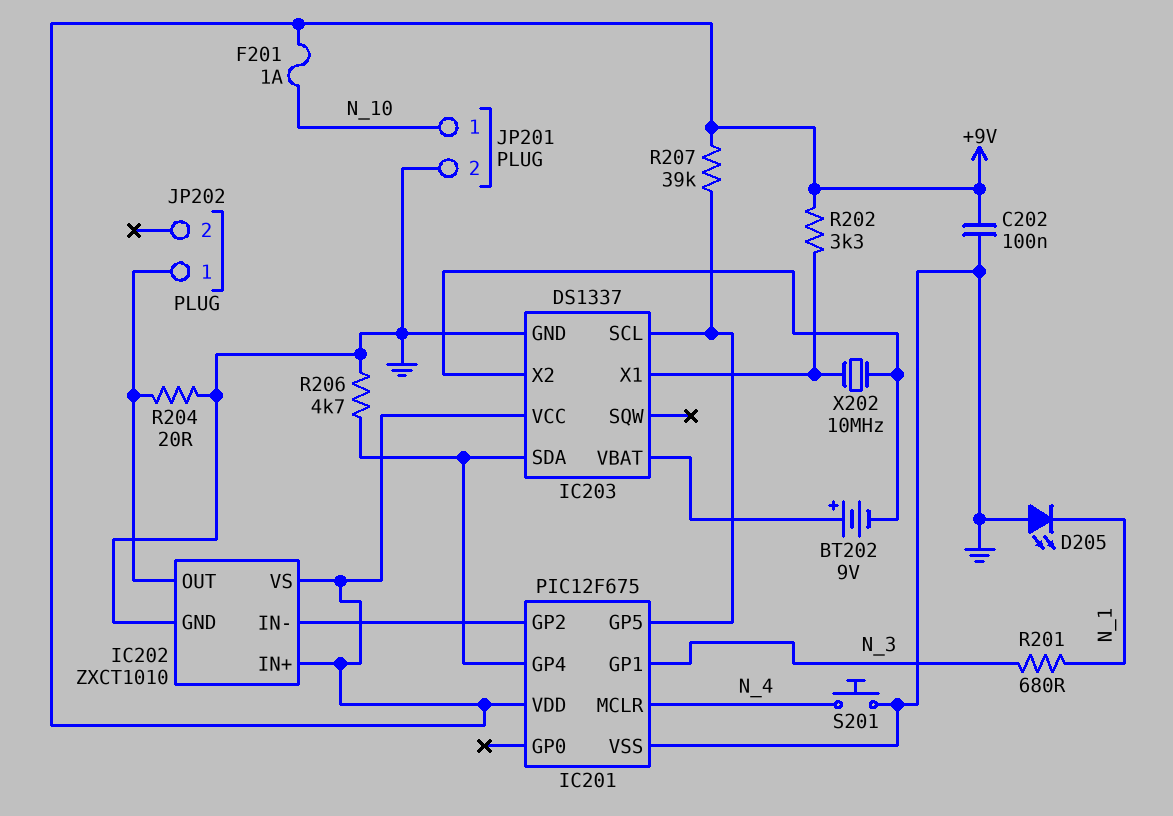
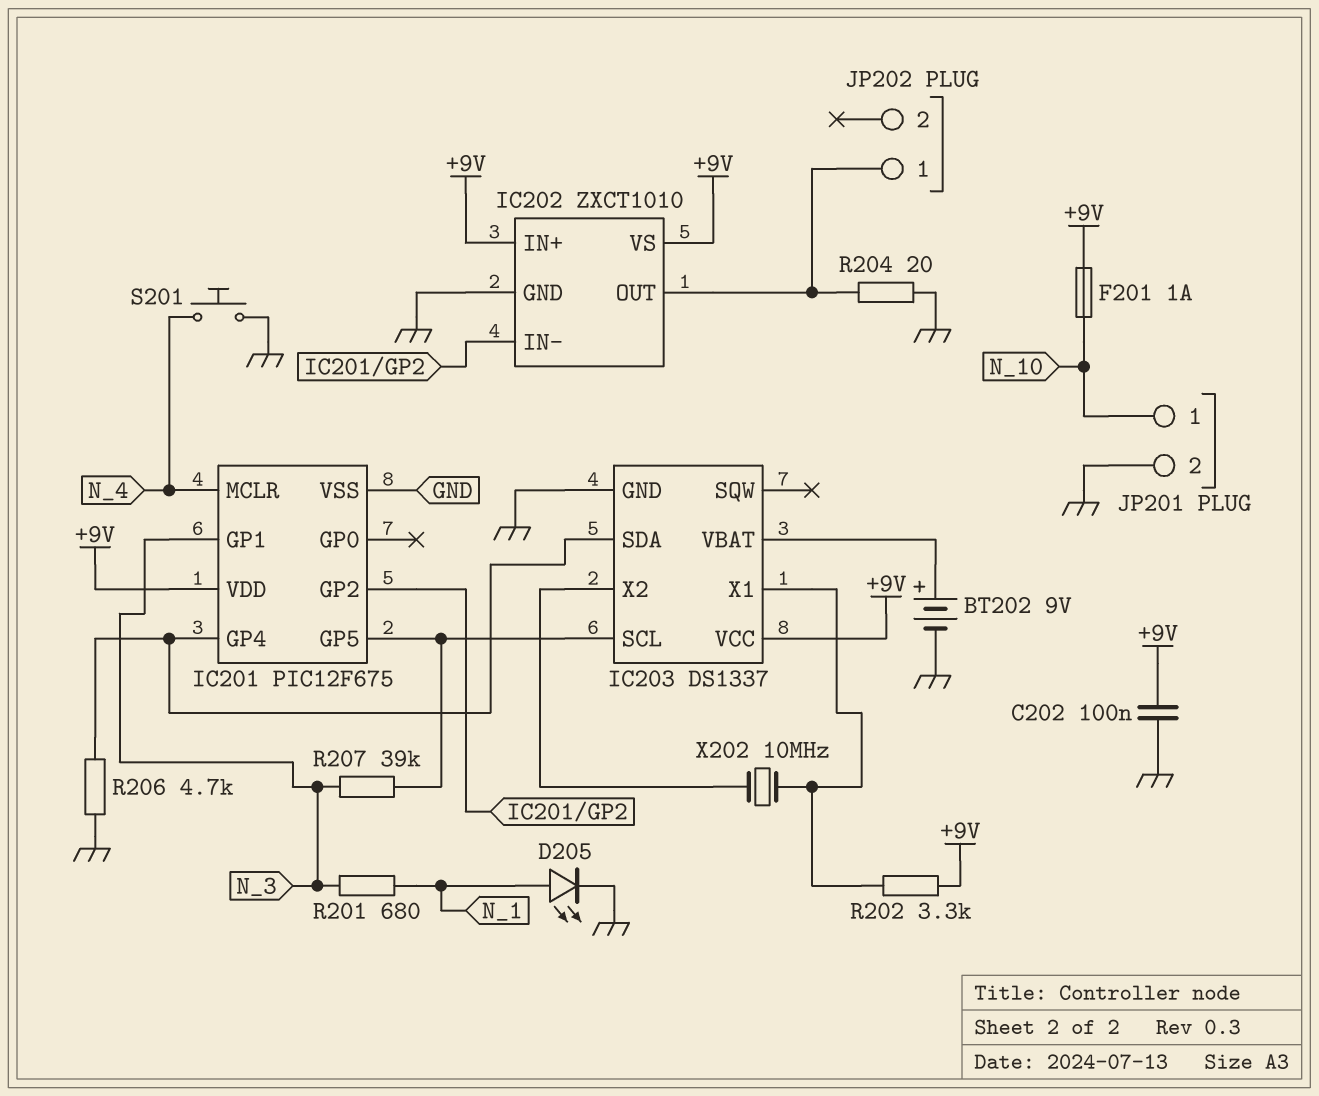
BT202: 9V (plus IC203/VBAT, minus IC203/X2) -> 9V (plus IC203/VBAT, minus GND)
D205: LED (A GND, K N_1) -> LED (A N_1, K GND)
R207: 39k (+9V, IC201/GP5) -> 39k (IC201/GP5, N_3)

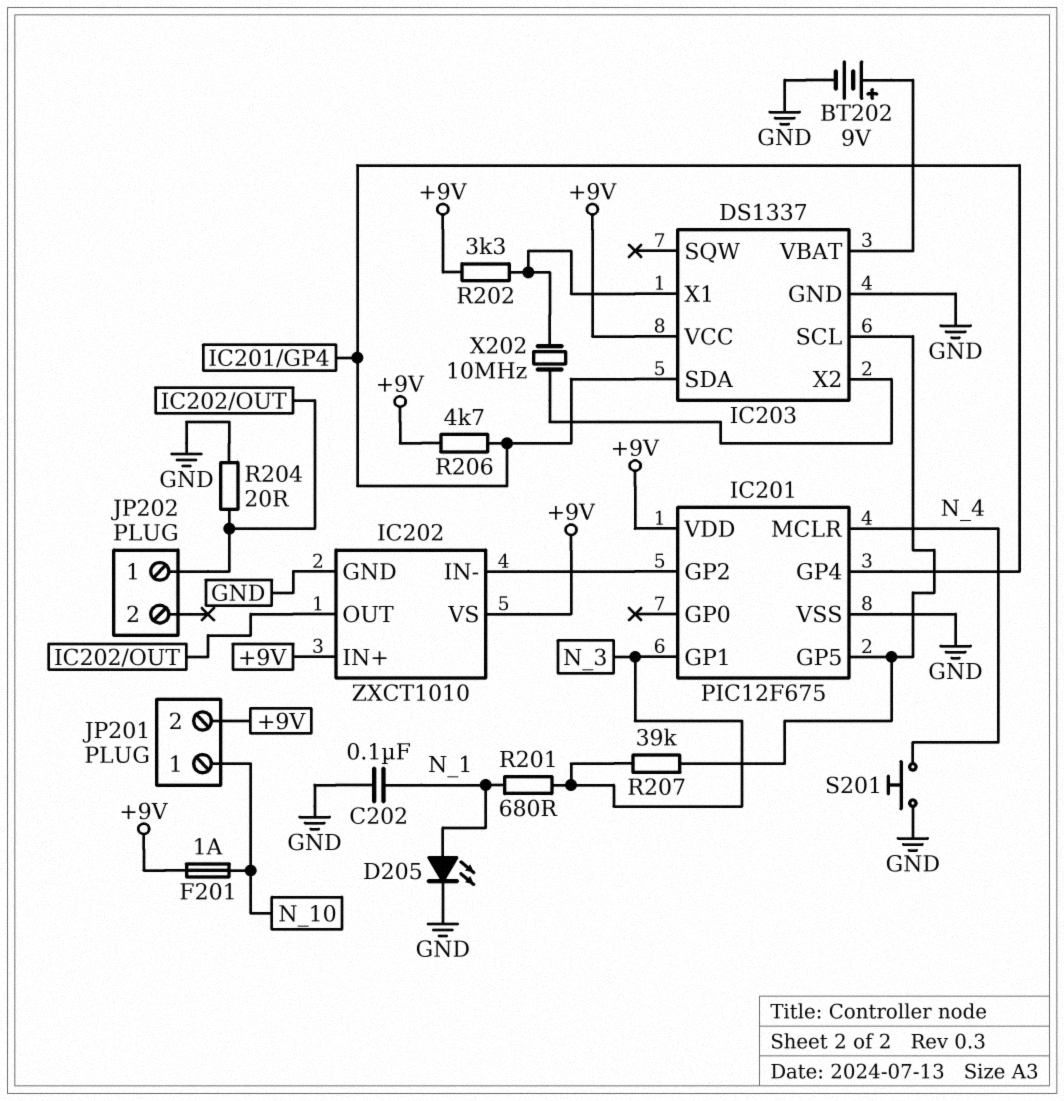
C202: 100nF (+9V, GND) -> 100nF (GND, N_1)
JP201 pin 2: GND -> +9V
R206: 4.7k (GND, IC201/GP4) -> 4.7k (+9V, IC201/GP4)

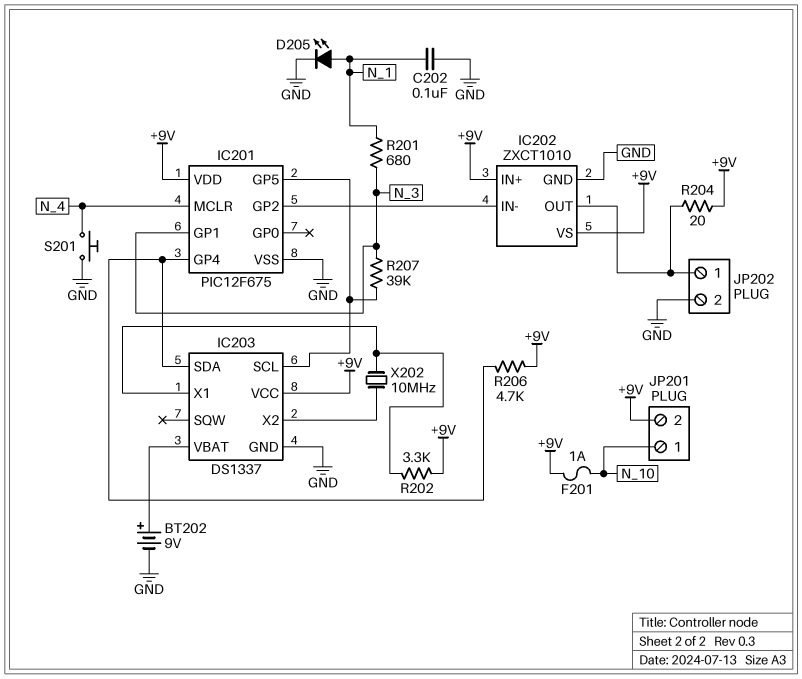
JP202 pin 2: none -> GND
R204: 20 (GND, IC202/OUT) -> 20 (+9V, IC202/OUT)

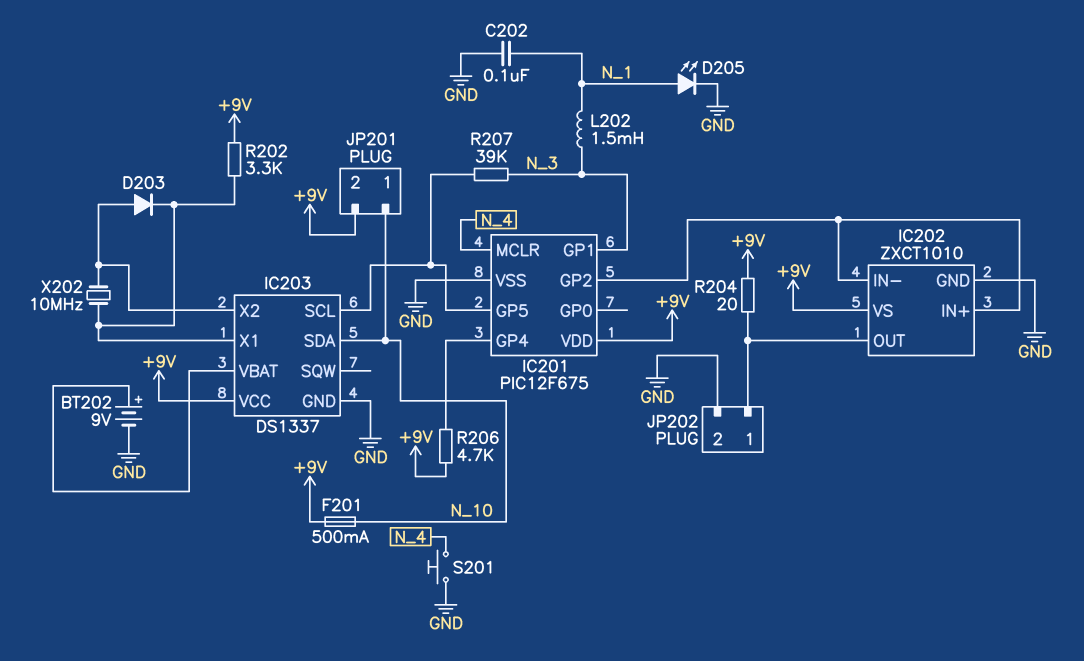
D203: none -> diode (A IC203/X2, K IC203/X1)
F201: 1A (+9V, N_10) -> 500mA (+9V, N_10)
IC202 pin IN+: +9V -> IC201/GP2
IC203 pin SDA: IC201/GP4 -> N_10
L202: none -> 1.5mH (N_1, N_3)
R201: 680 (N_1, N_3) -> none

